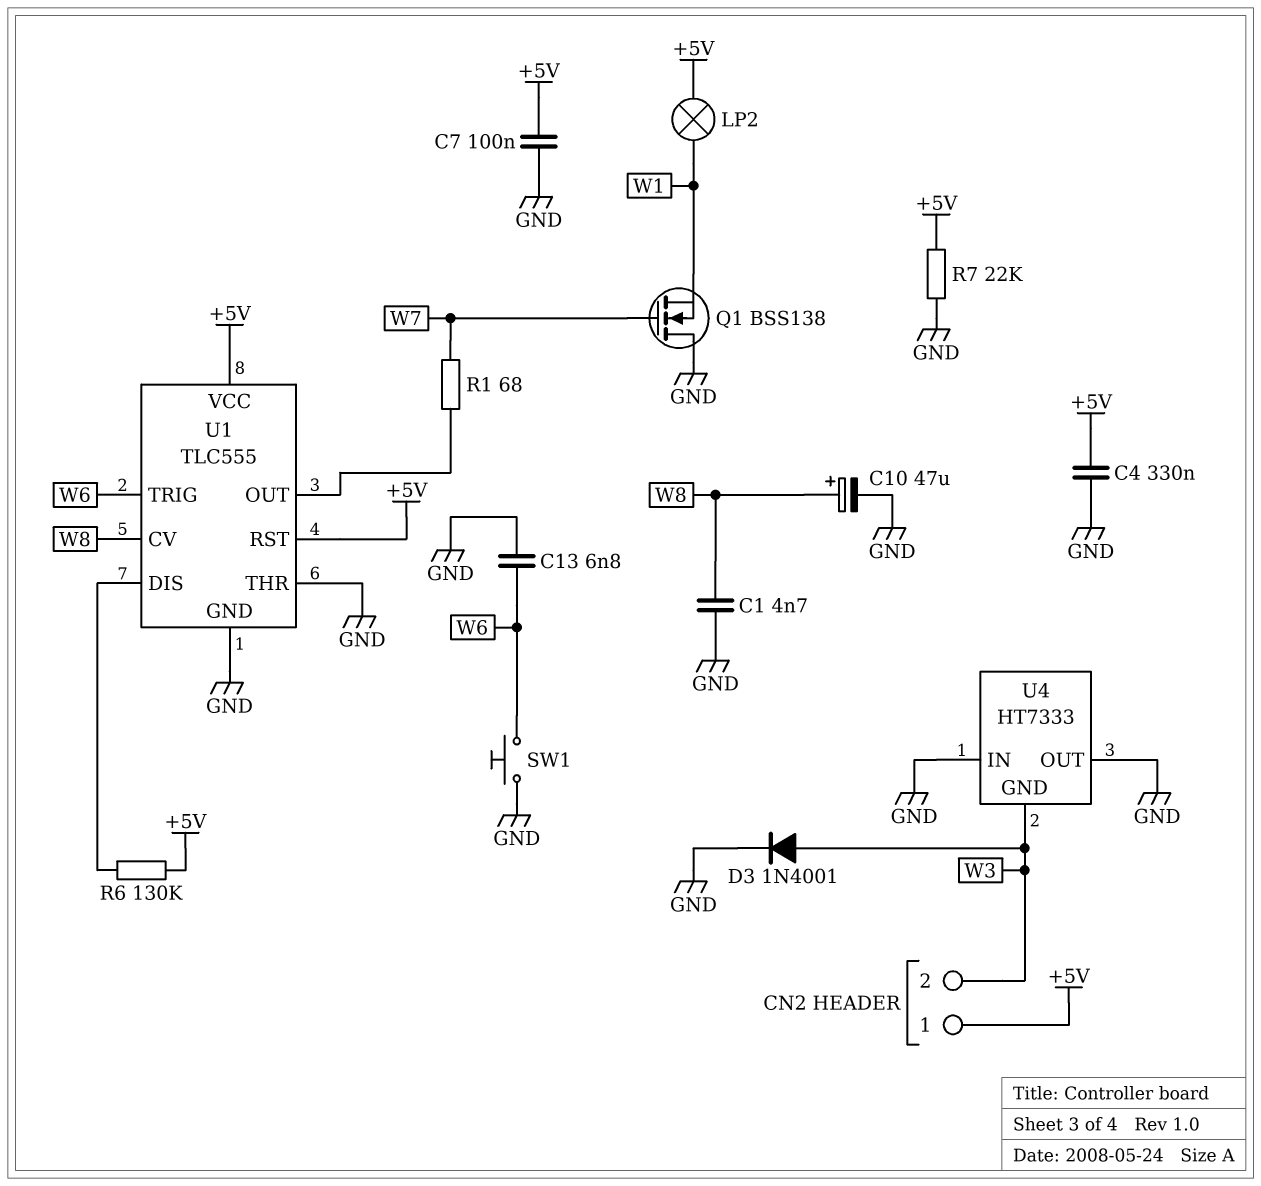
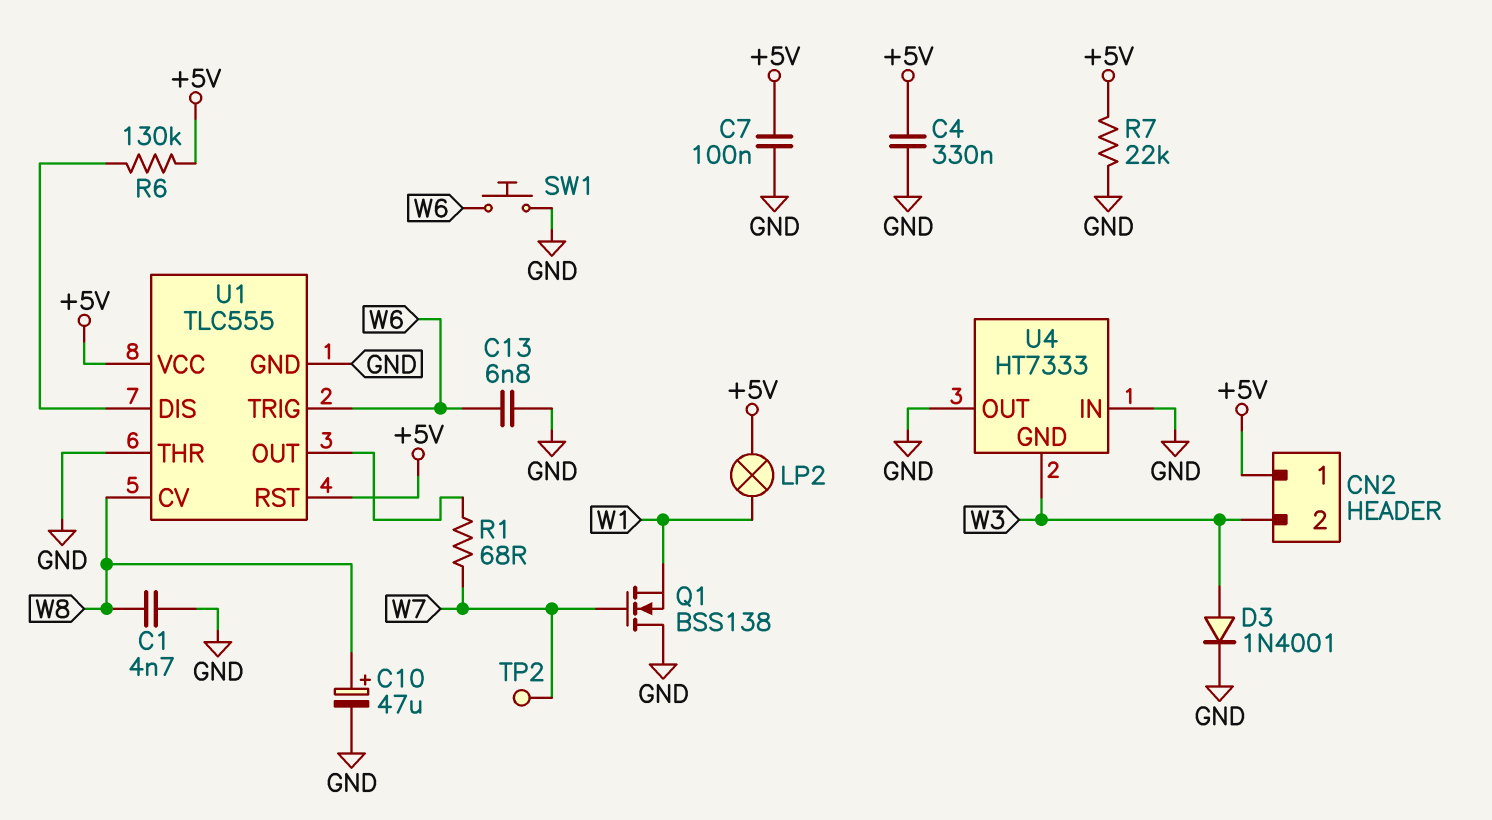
TP2: none -> test point (W7)

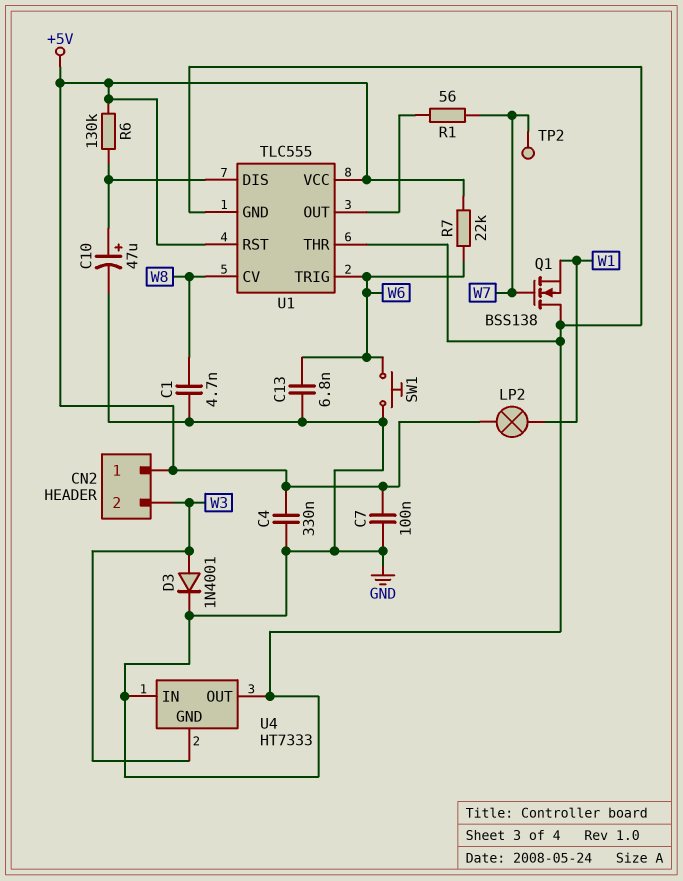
C10: 47uF (plus W8, minus GND) -> 47uF (plus U1/DIS, minus GND)
R1: 68 (U1/OUT, W7) -> 56 (U1/OUT, W7)
R7: 22k (+5V, GND) -> 22k (+5V, W6)

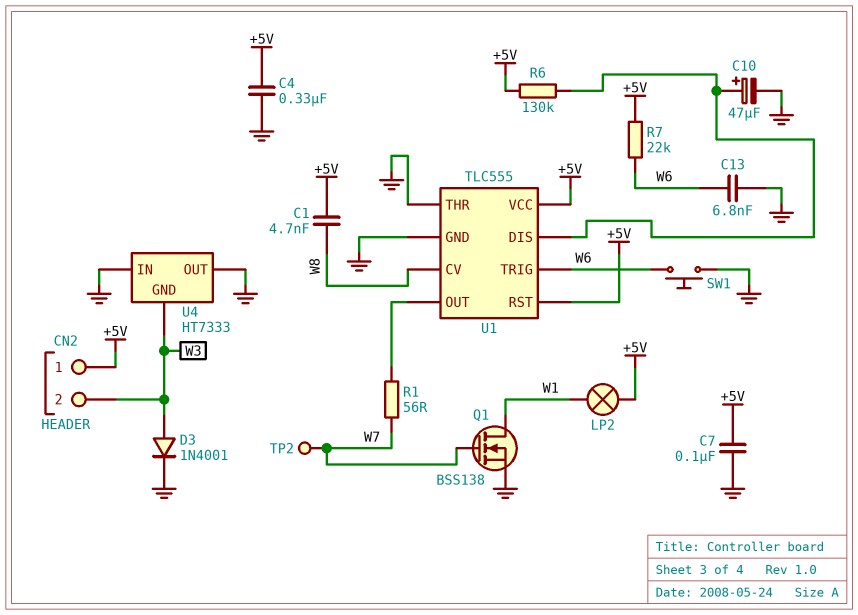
C1: 4.7nF (GND, W8) -> 4.7nF (+5V, W8)
Q1: NMOS BSS138 (G W7, D GND, S W1) -> NMOS BSS138 (G W7, D W1, S GND)

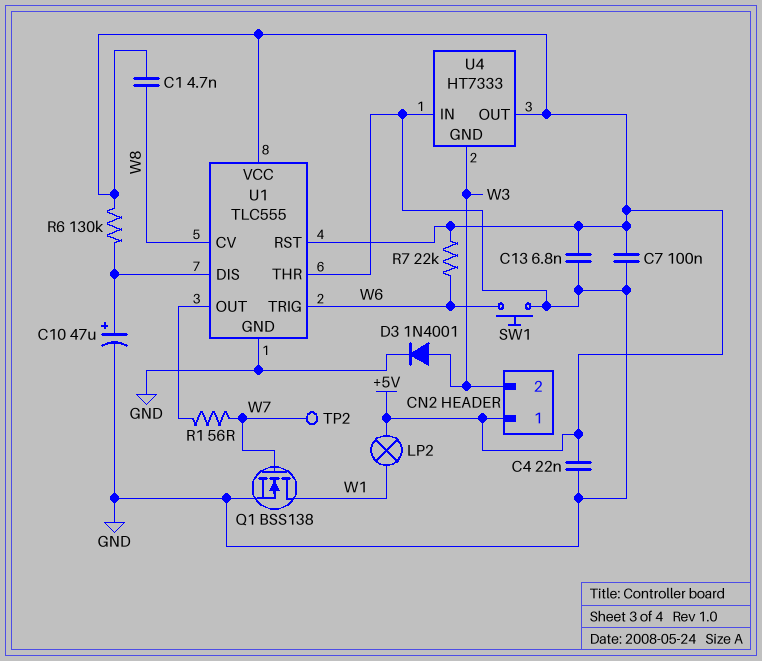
C4: 330nF (+5V, GND) -> 22nF (+5V, GND)
C13: 6.8nF (GND, W6) -> 6.8nF (+5V, GND)
U4 pin OUT: GND -> +5V

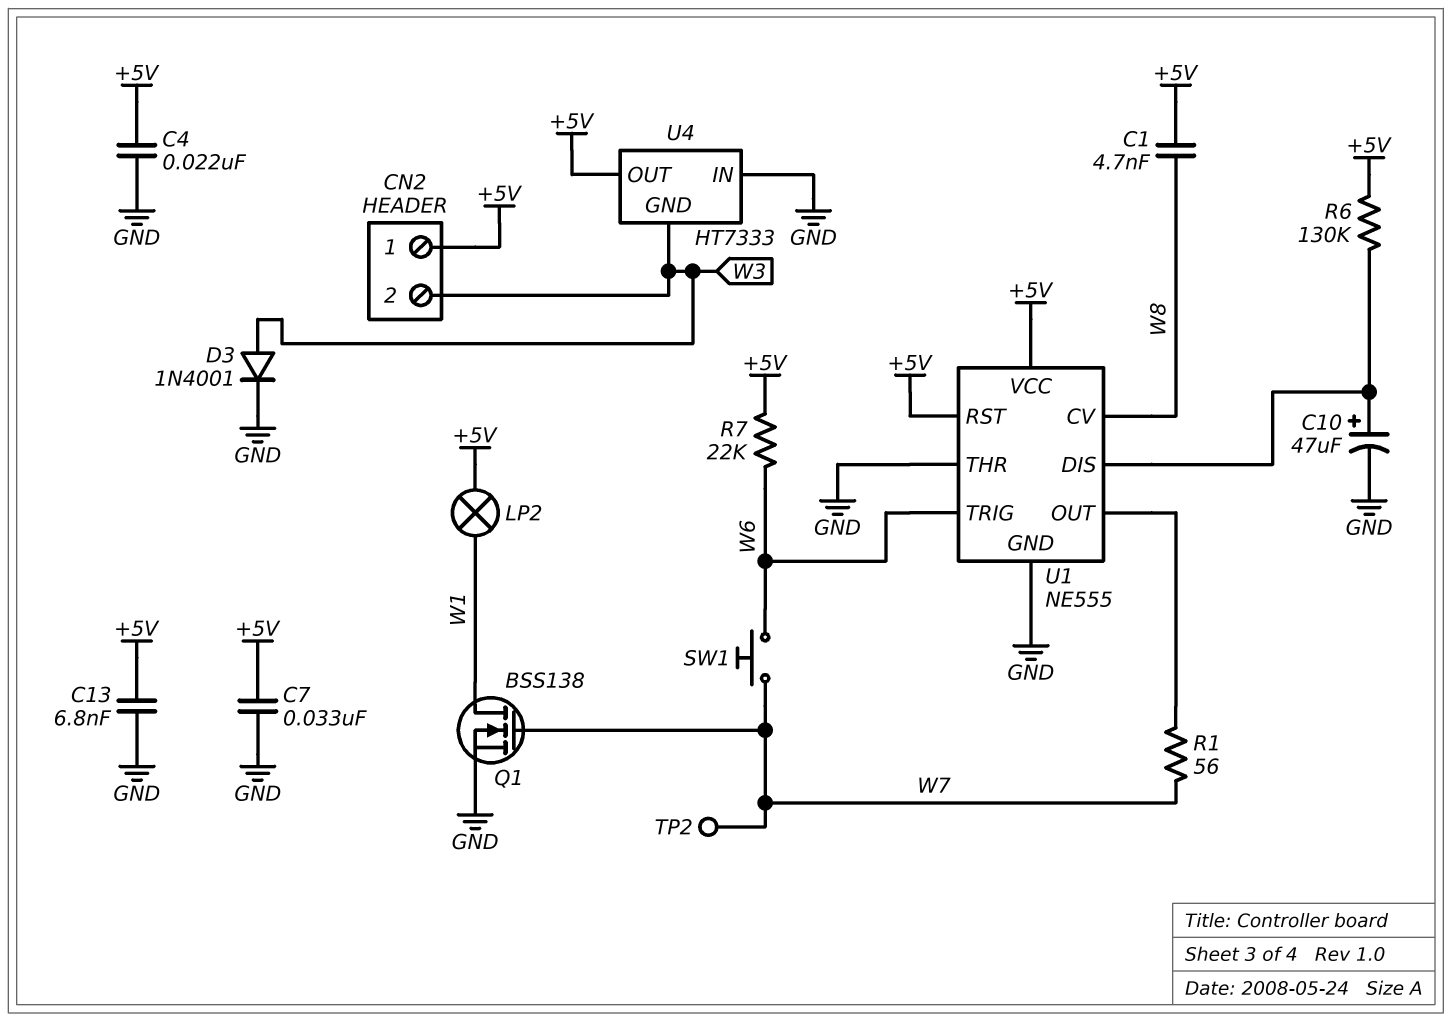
C7: 100nF (+5V, GND) -> 33nF (+5V, GND)
SW1: button (GND, W6) -> button (W6, W7)
U1: TLC555 -> NE555

